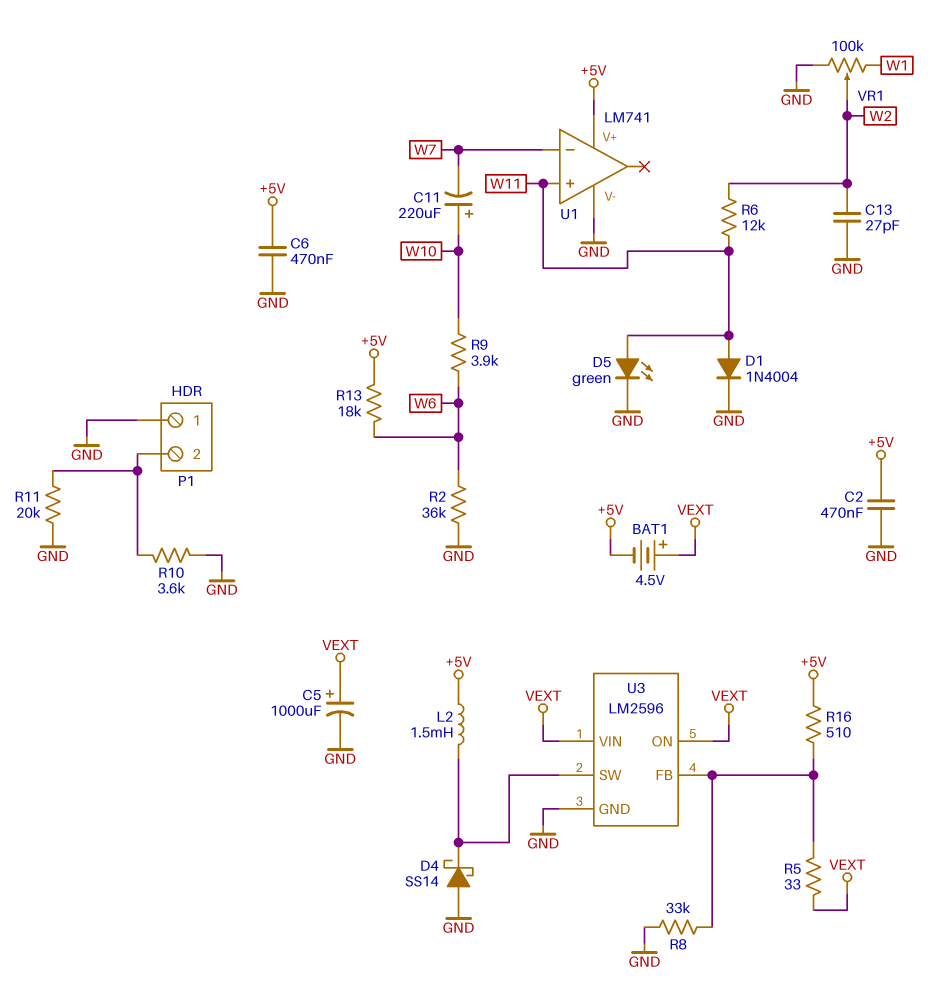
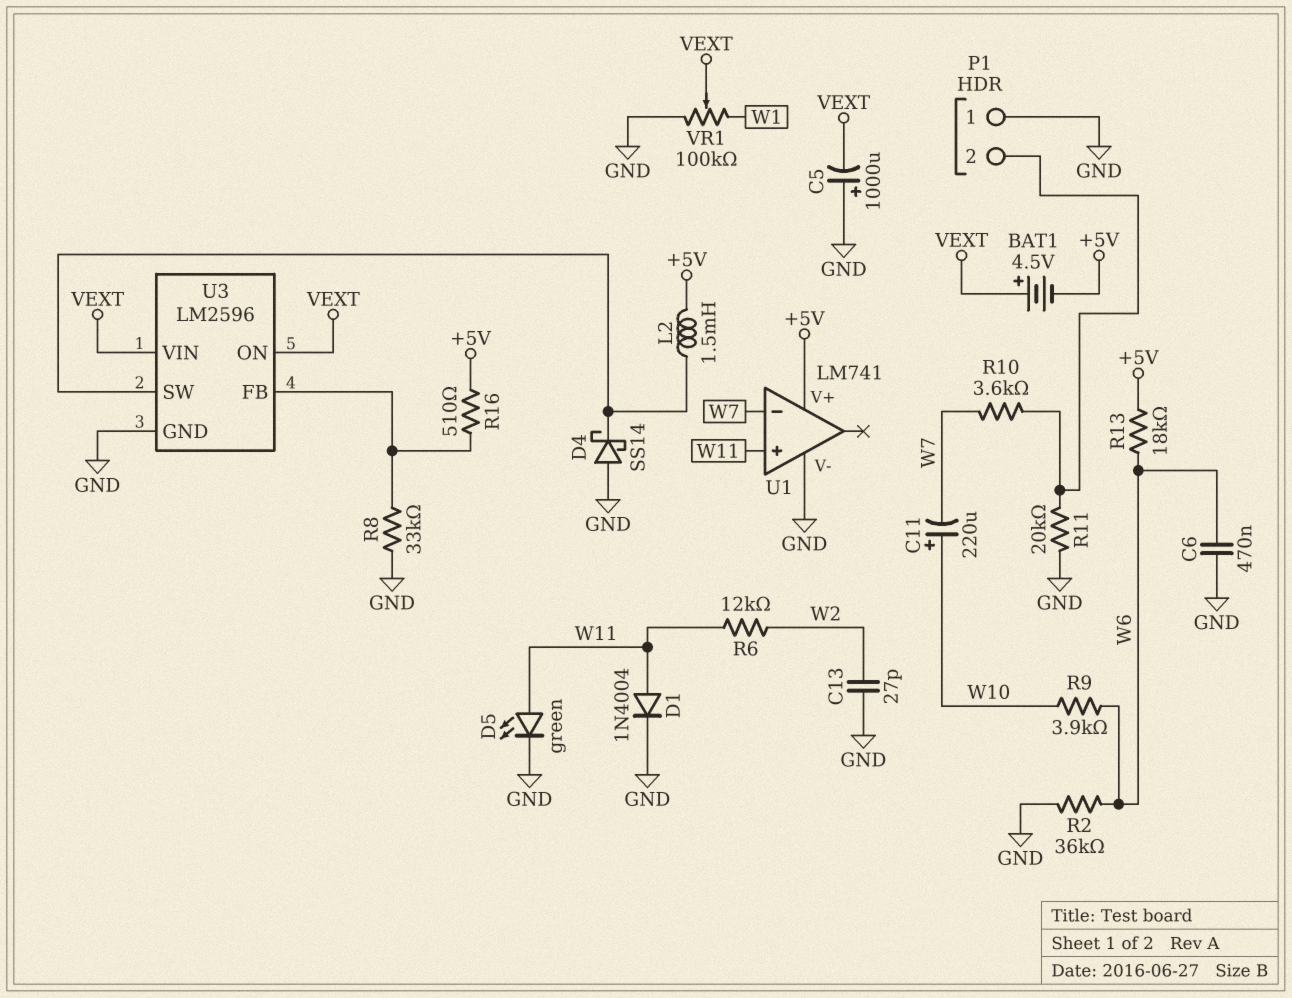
C2: 470nF (+5V, GND) -> none
C5: 1000uF (plus VEXT, minus GND) -> 1000uF (plus GND, minus VEXT)
C6: 470nF (+5V, GND) -> 470nF (GND, W6)
R5: 33 (U3/FB, VEXT) -> none
R10: 3.6k (GND, P1/2) -> 3.6k (P1/2, W7)
VR1: 100k (GND, W1, wiper W2) -> 100k (GND, W1, wiper VEXT)

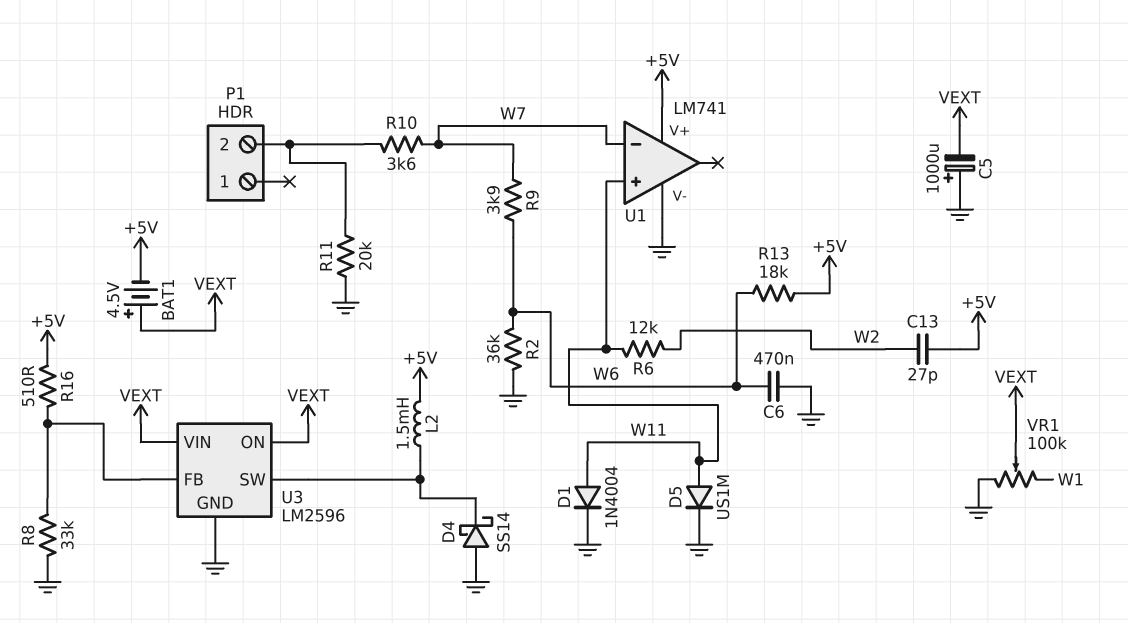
C11: 220uF (plus W10, minus W7) -> none
C13: 27pF (GND, W2) -> 27pF (+5V, W2)
D5: LED green (A W11, K GND) -> diode US1M (A W11, K GND)
P1 pin 1: GND -> none
R9: 3.9k (W6, W10) -> 3.9k (W6, W7)

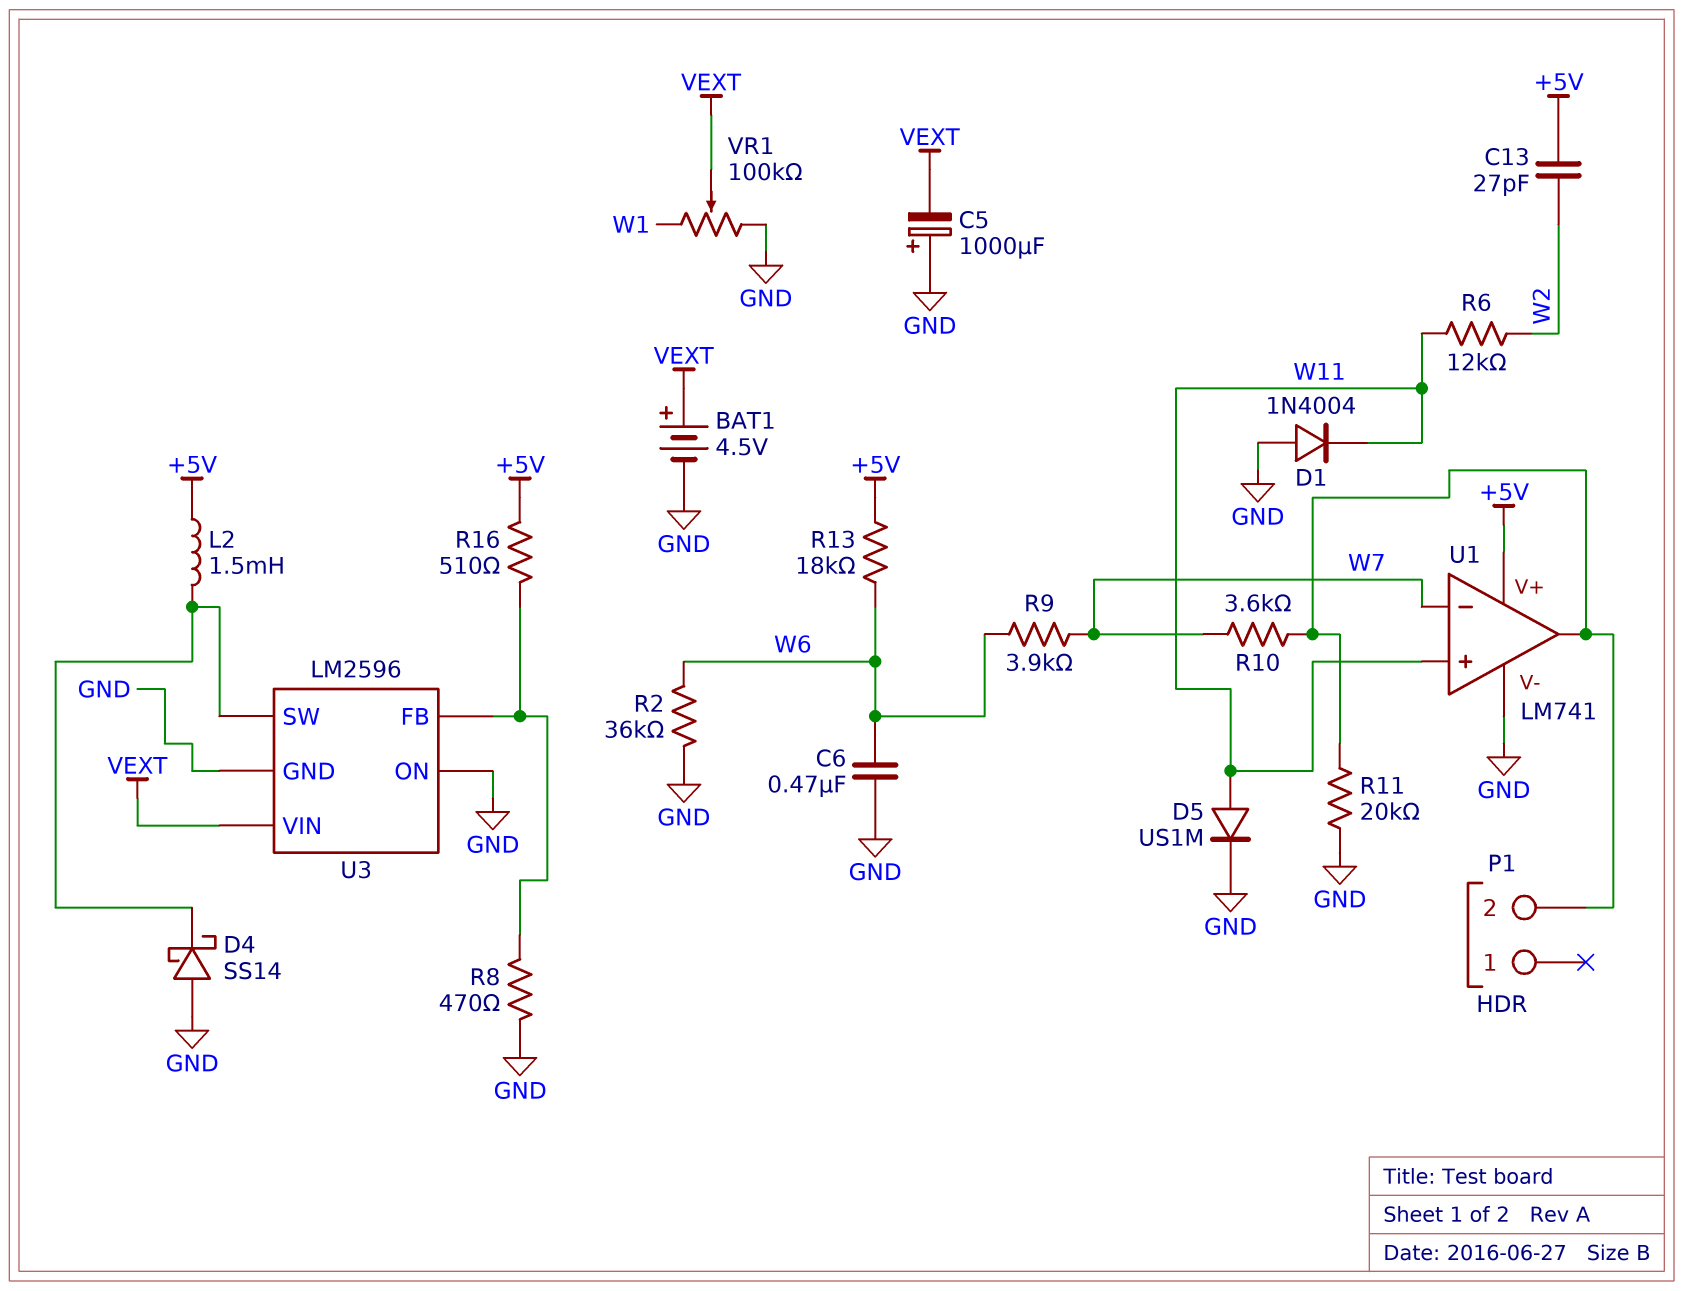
BAT1: 4.5V (plus VEXT, minus +5V) -> 4.5V (plus VEXT, minus GND)
D1: diode 1N4004 (A W11, K GND) -> diode 1N4004 (A GND, K W11)
R8: 33k (GND, U3/FB) -> 470 (GND, U3/FB)
U1 pin out: none -> P1/2
U3 pin ON: VEXT -> GND

